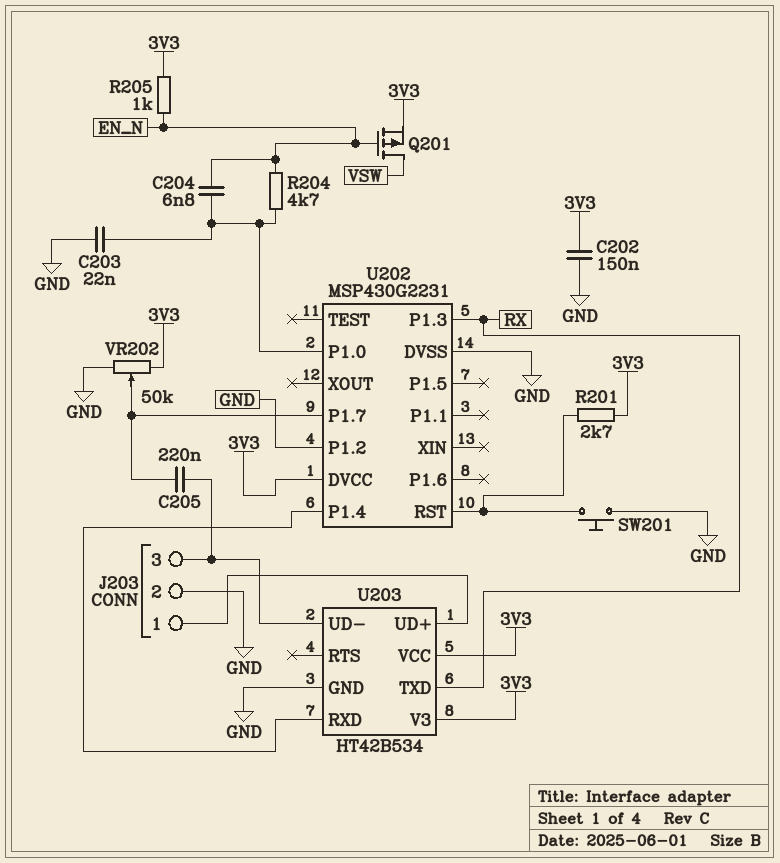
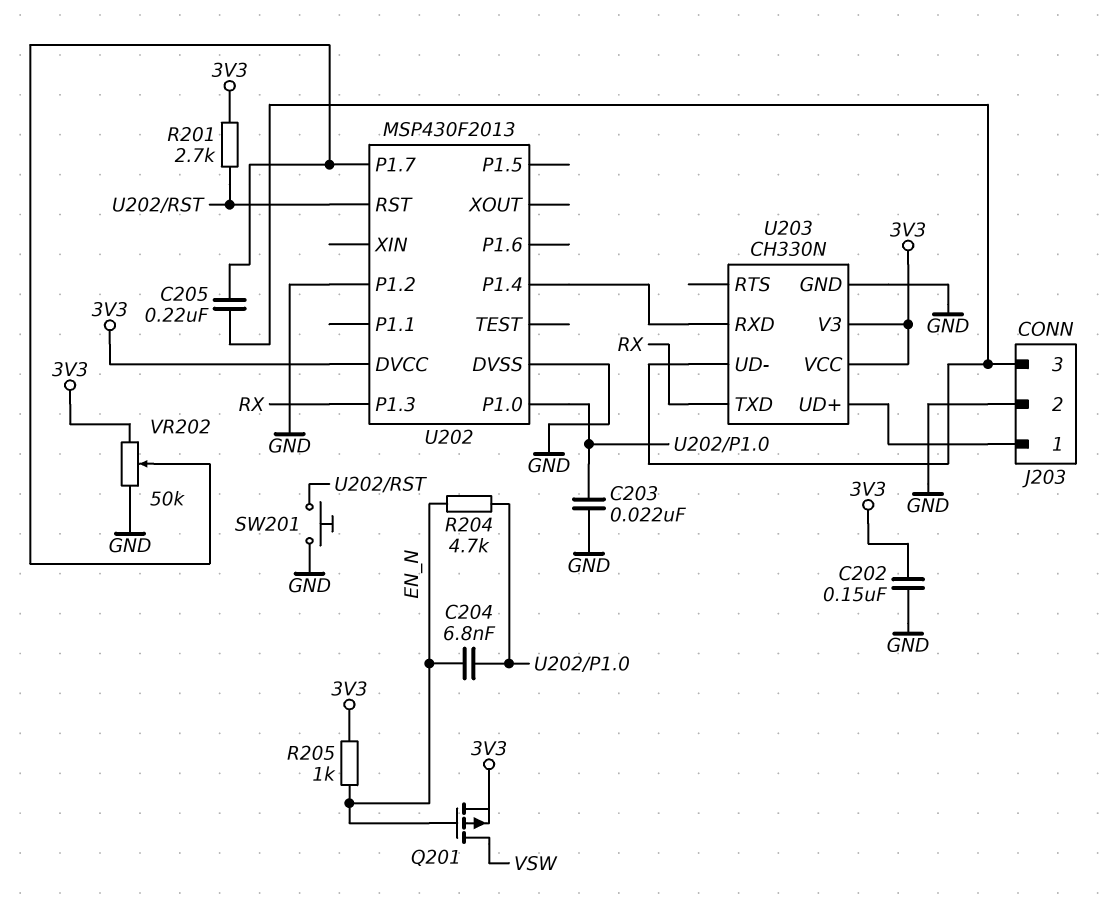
U202: MSP430G2231 -> MSP430F2013
U203: HT42B534 -> CH330N

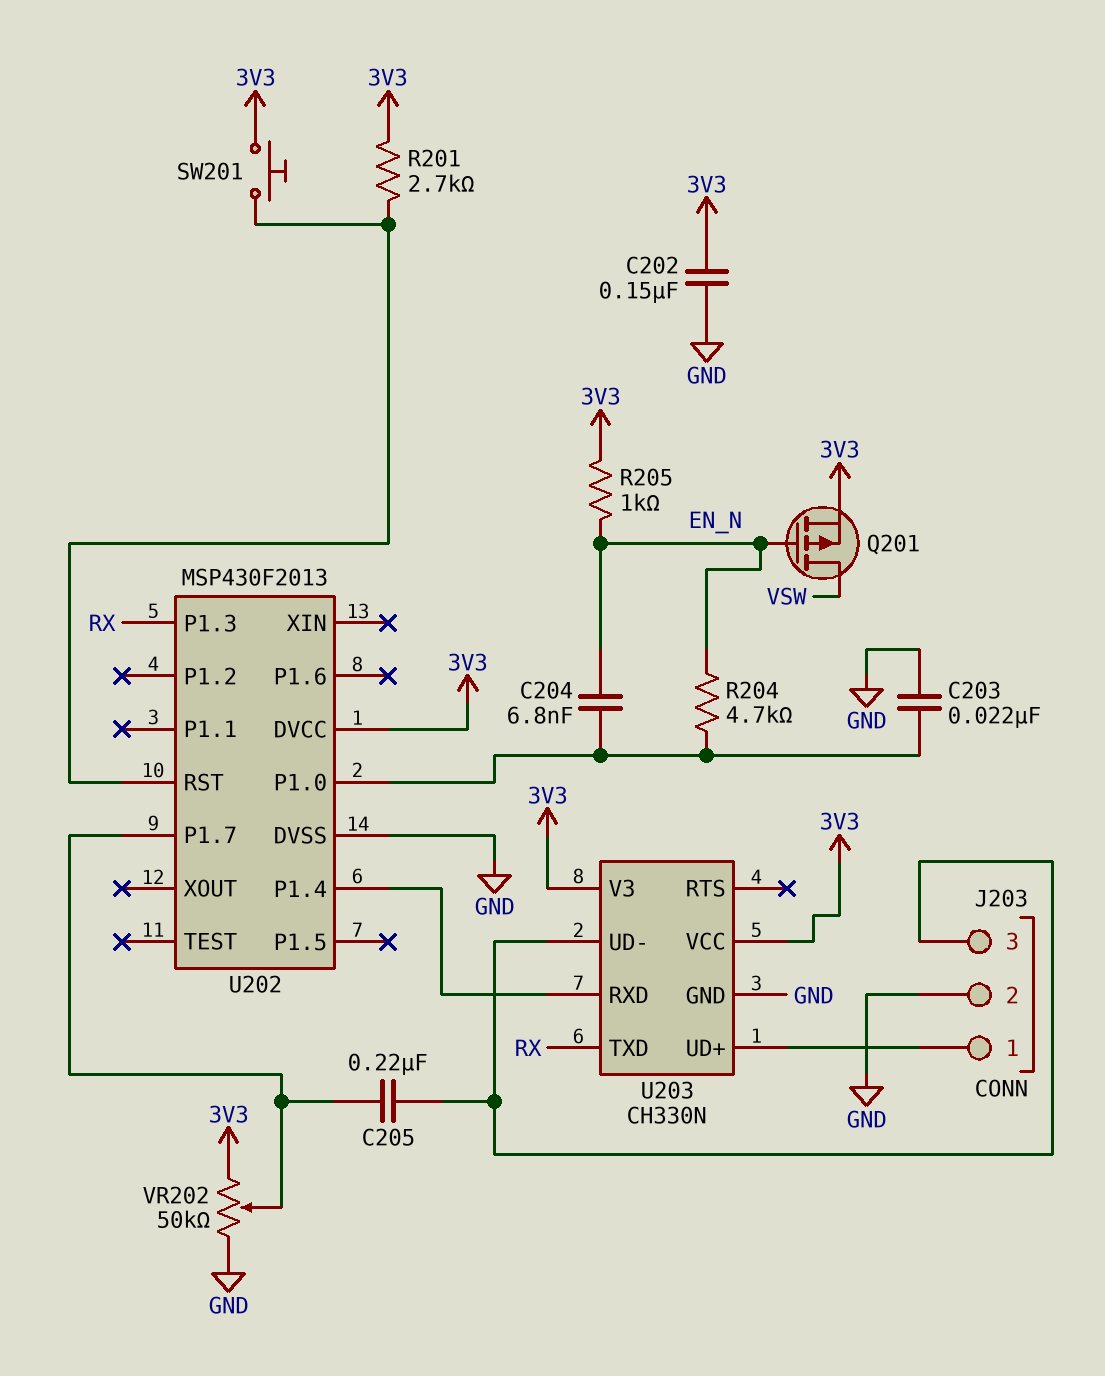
SW201: button (GND, U202/RST) -> button (3V3, U202/RST)
U202 pin P1.2: GND -> none

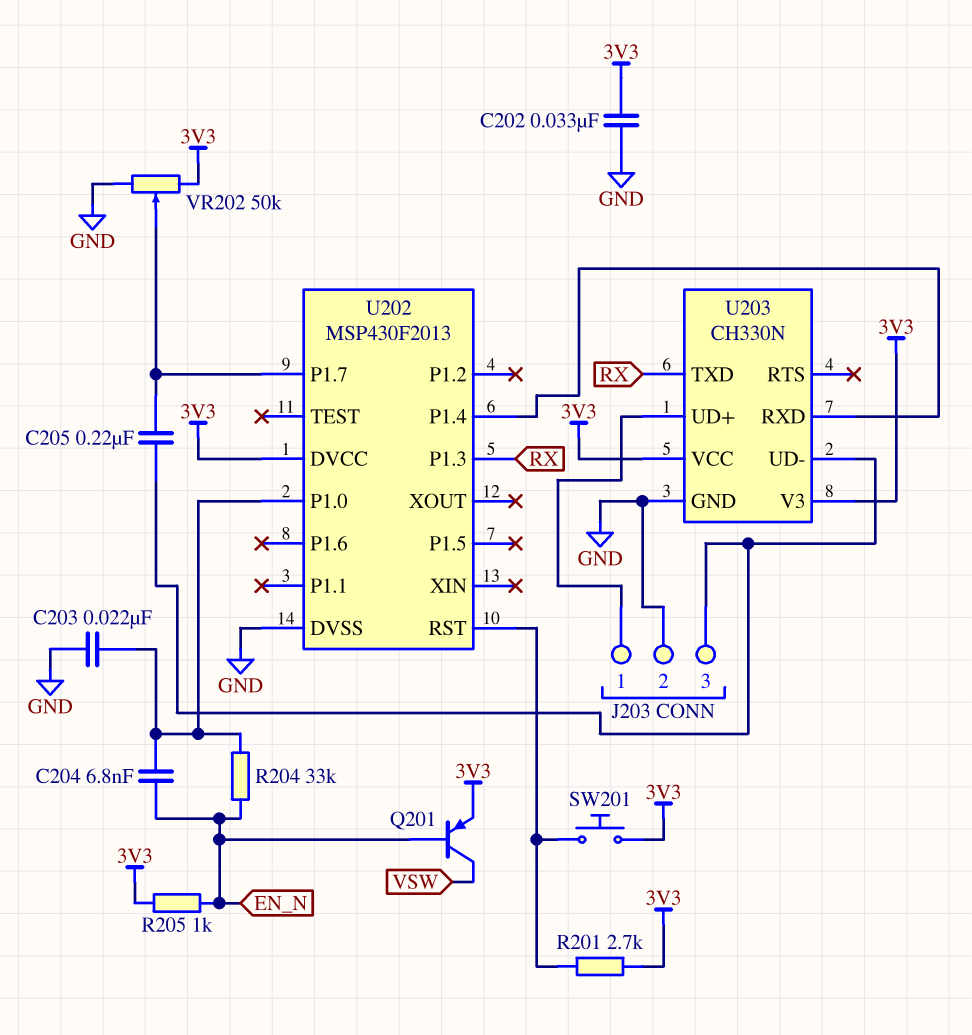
C202: 150nF (3V3, GND) -> 33nF (3V3, GND)
Q201: PMOS (G EN_N, D VSW, S 3V3) -> PNP (B EN_N, C VSW, E 3V3)
R204: 4.7k (EN_N, U202/P1.0) -> 33k (EN_N, U202/P1.0)

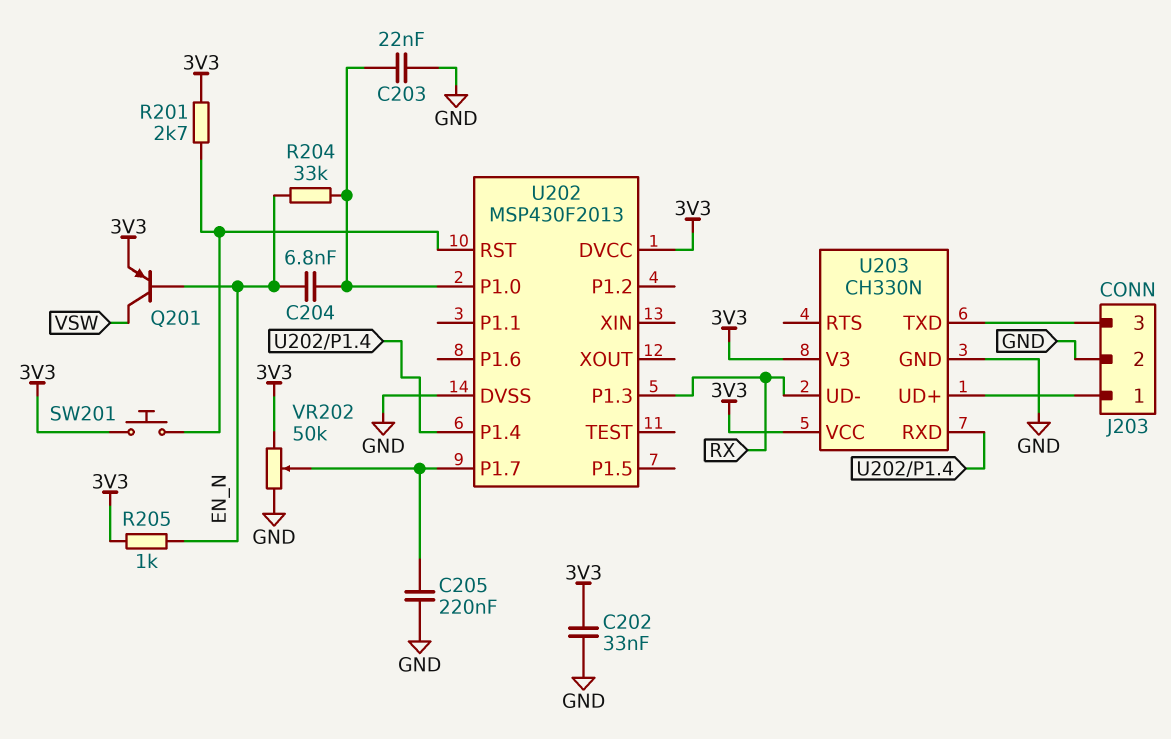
C205: 220nF (J203/3, U202/P1.7) -> 220nF (GND, U202/P1.7)
U203 pin TXD: RX -> J203/3
U203 pin UD-: J203/3 -> RX

